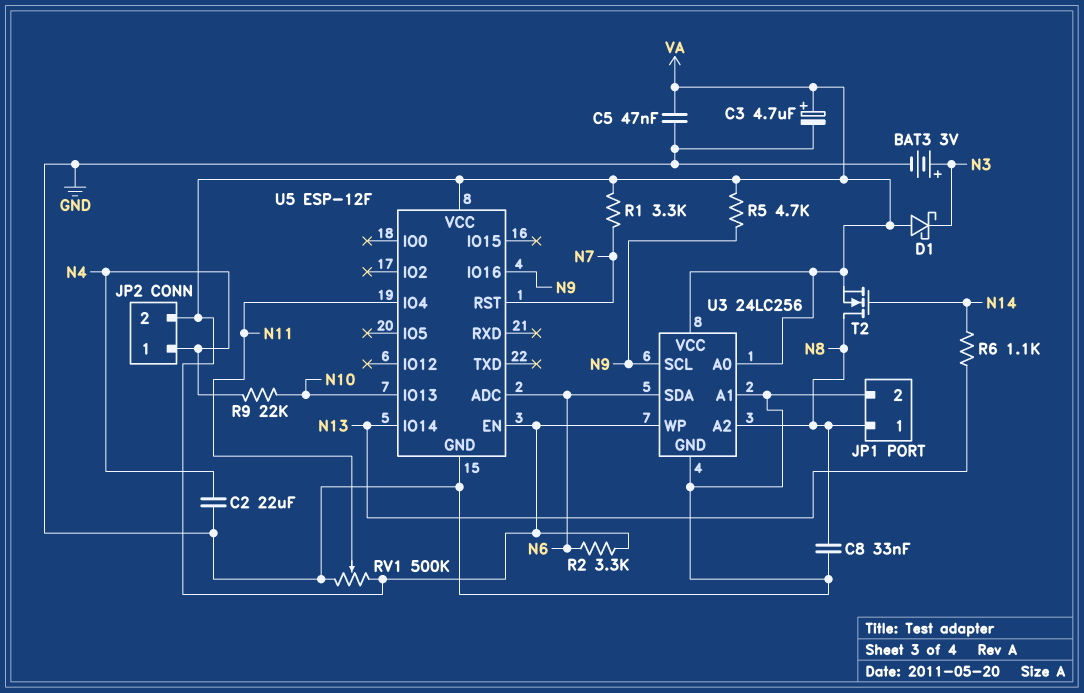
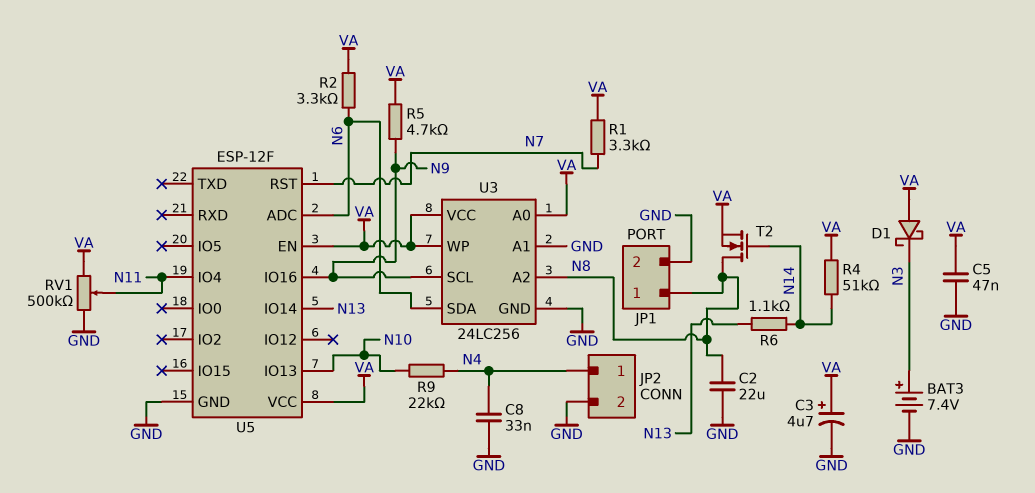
BAT3: 3V (plus N3, minus GND) -> 7.4V (plus N3, minus GND)
C2: 22uF (GND, N4) -> 22uF (GND, N8)
C8: 33nF (GND, N8) -> 33nF (GND, N4)
JP2 pin 2: VA -> GND
R4: none -> 51k (N14, VA)

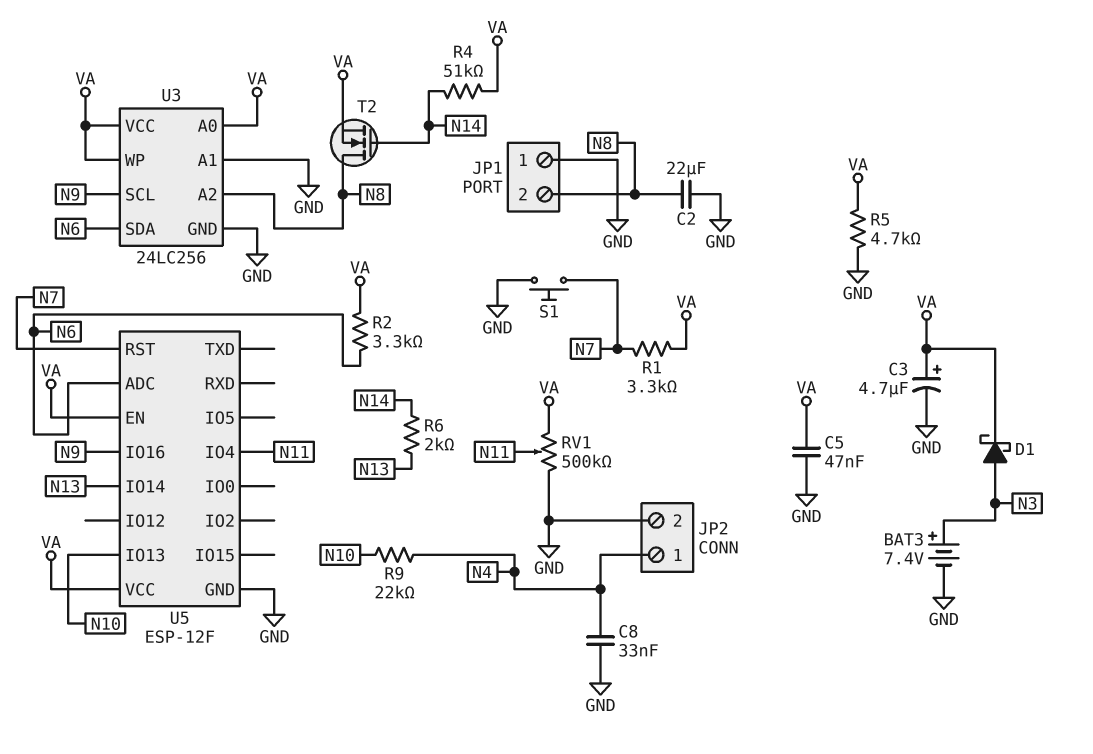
D1: schottky (A VA, K N3) -> schottky (A N3, K VA)
JP1 pin 1: N8 -> GND
JP1 pin 2: GND -> N8
R5: 4.7k (N9, VA) -> 4.7k (GND, VA)
R6: 1.1k (N13, N14) -> 2k (N13, N14)
S1: none -> button (GND, N7)

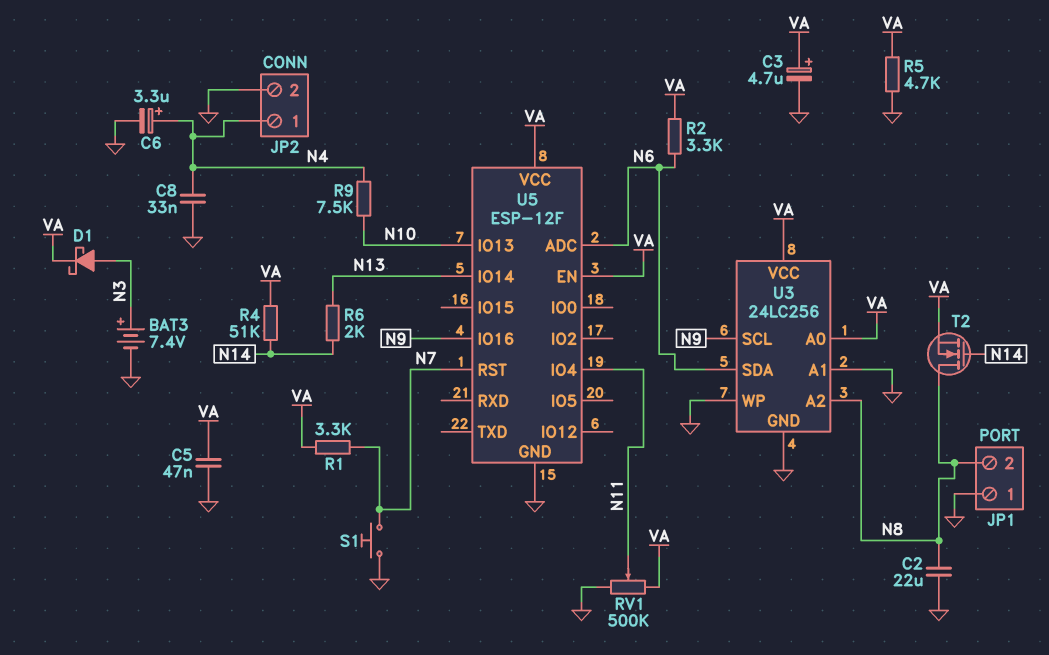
C6: none -> 3.3uF (plus N4, minus GND)
R9: 22k (N4, N10) -> 7.5k (N4, N10)
U3 pin WP: VA -> GND

